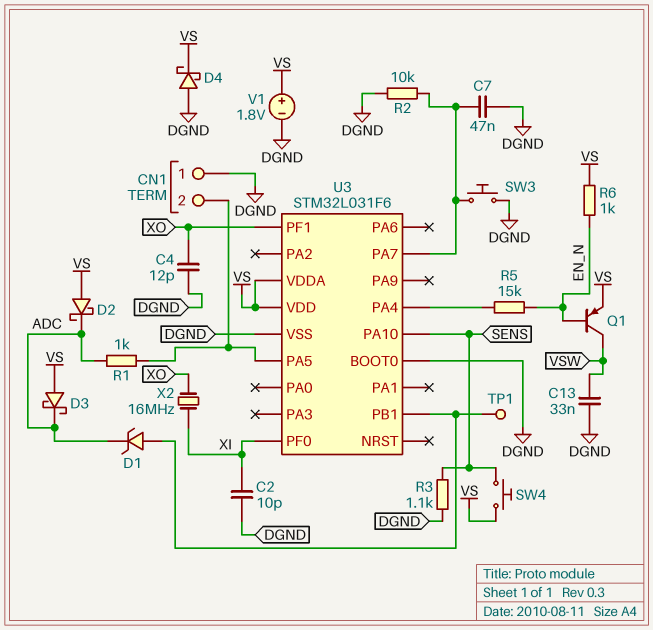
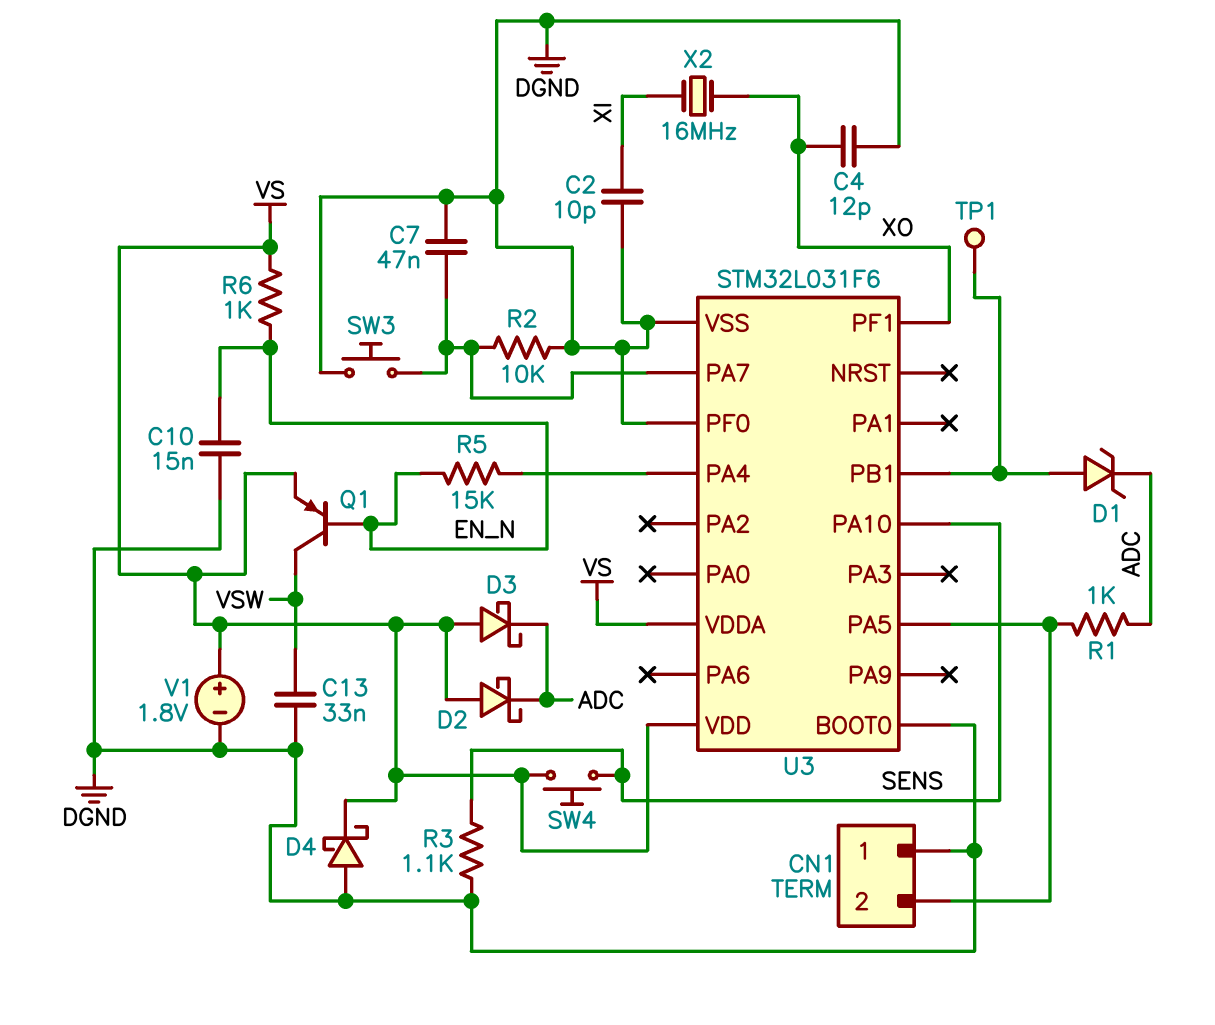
C10: none -> 15nF (DGND, EN_N)
U3 pin PF0: XI -> DGND

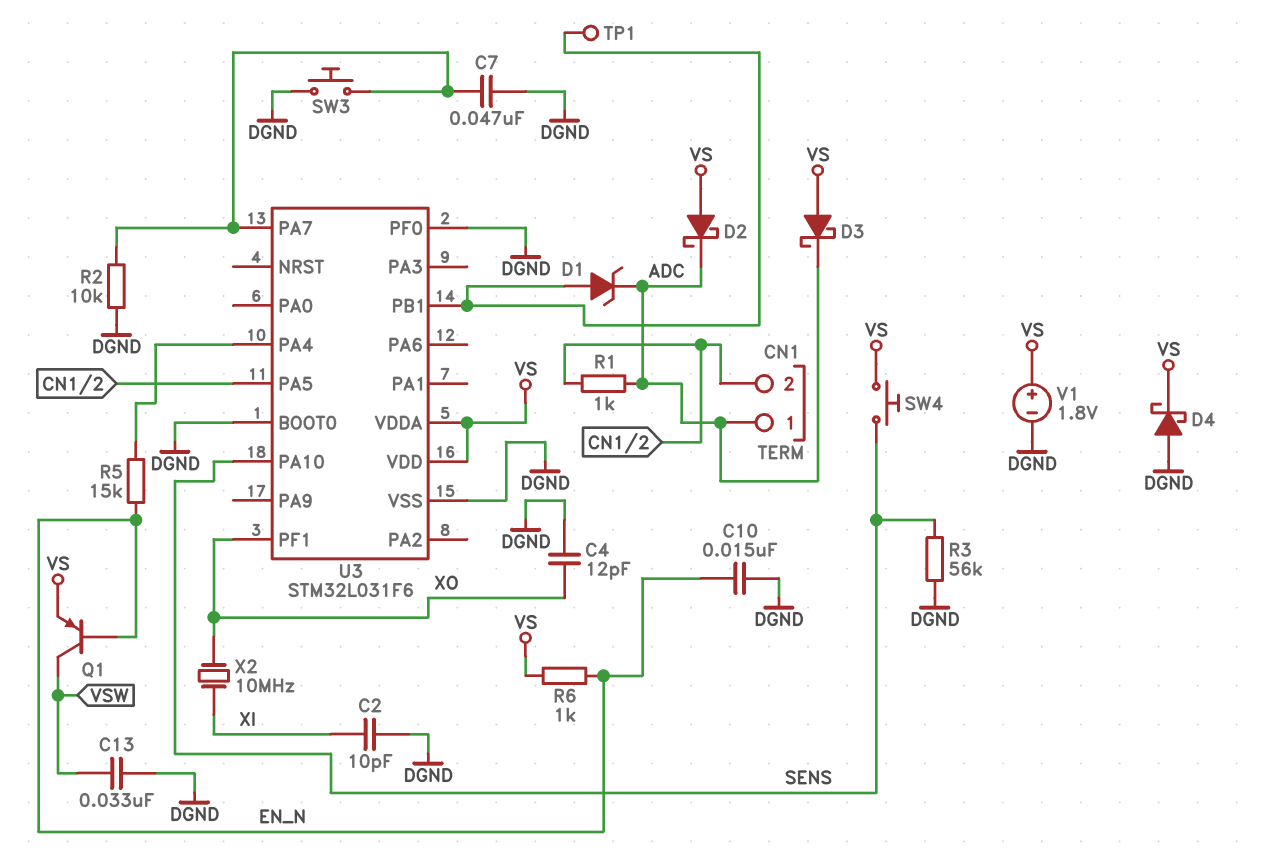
CN1 pin 1: DGND -> ADC
R3: 1.1k (DGND, SENS) -> 56k (DGND, SENS)
X2: 16MHz (XI, XO) -> 10MHz (XI, XO)

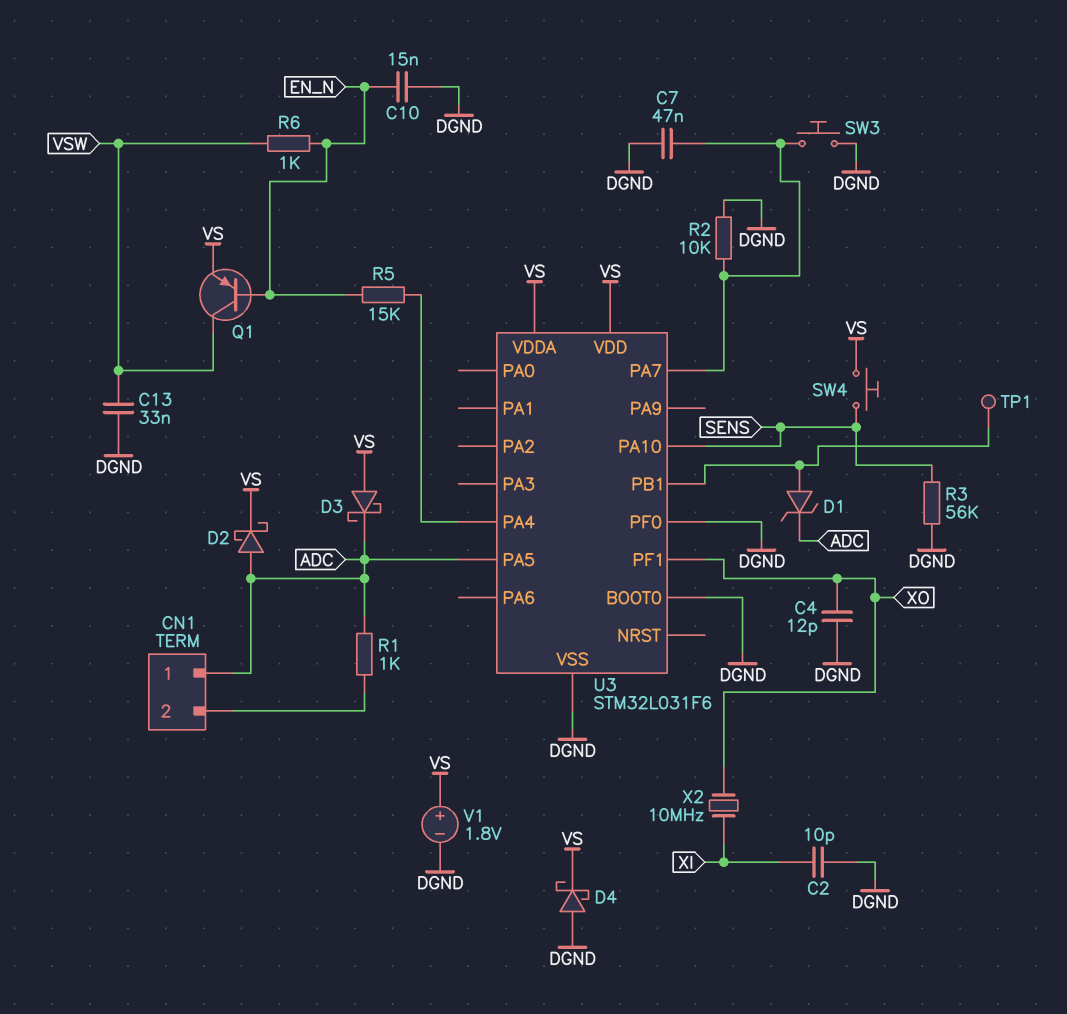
D2: schottky (A VS, K ADC) -> schottky (A ADC, K VS)
R6: 1k (EN_N, VS) -> 1k (EN_N, VSW)
U3 pin PA5: CN1/2 -> ADC

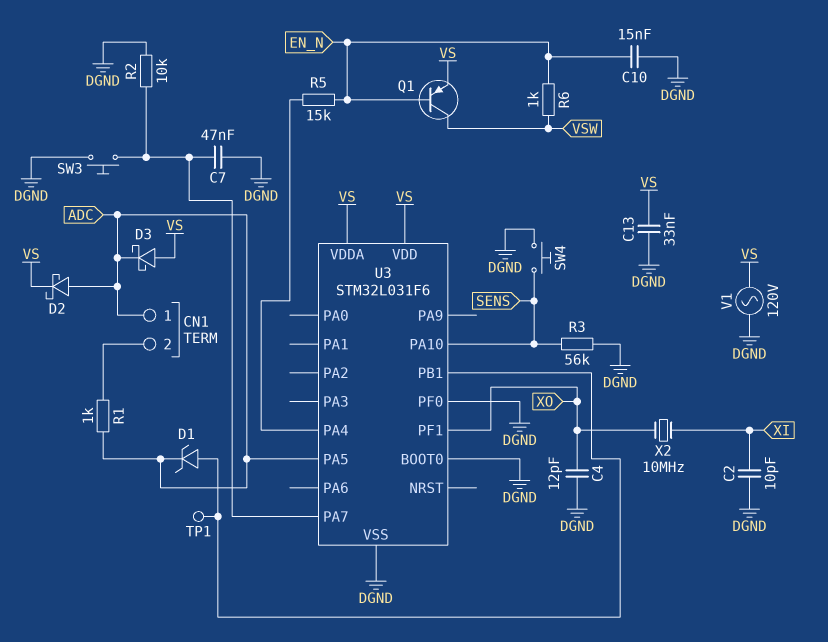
C13: 33nF (DGND, VSW) -> 33nF (DGND, VS)
D4: schottky (A DGND, K VS) -> none
SW4: button (SENS, VS) -> button (DGND, SENS)
V1: 1.8V (plus VS, minus DGND) -> AC 120V (DGND, VS)

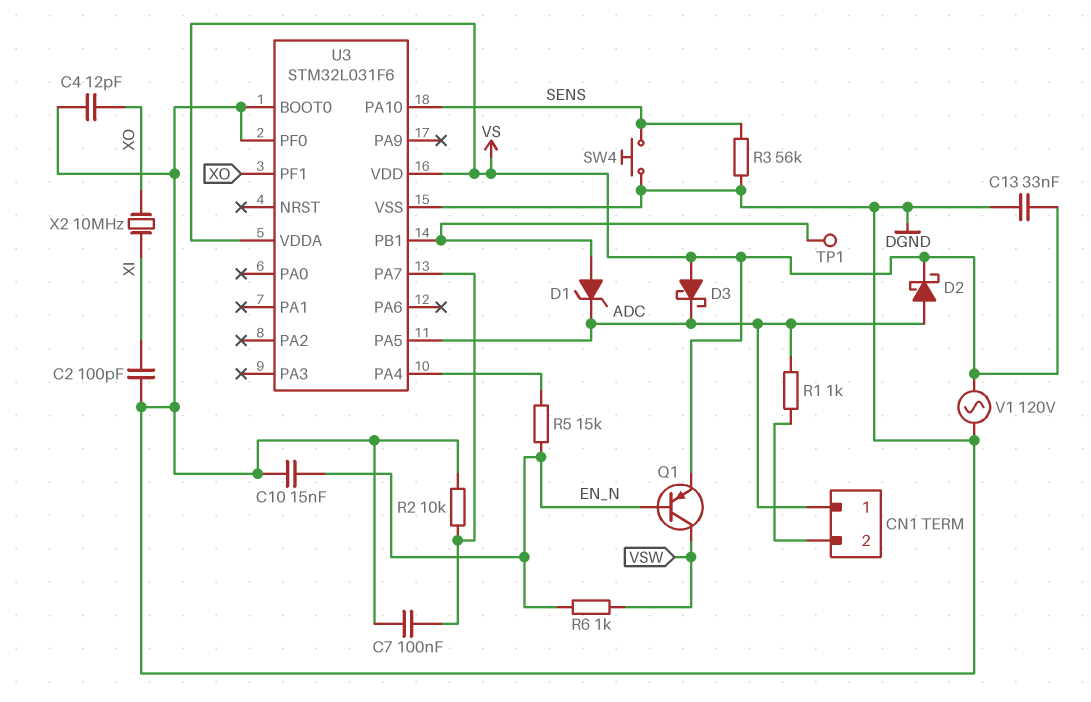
C2: 10pF (DGND, XI) -> 100pF (DGND, XI)
C7: 47nF (DGND, U3/PA7) -> 100nF (DGND, U3/PA7)
SW3: button (DGND, U3/PA7) -> none

